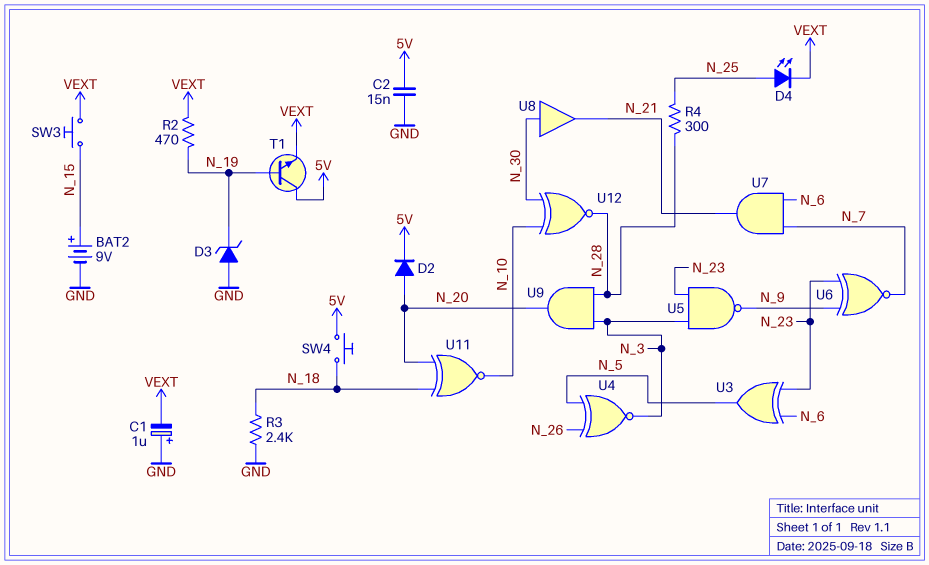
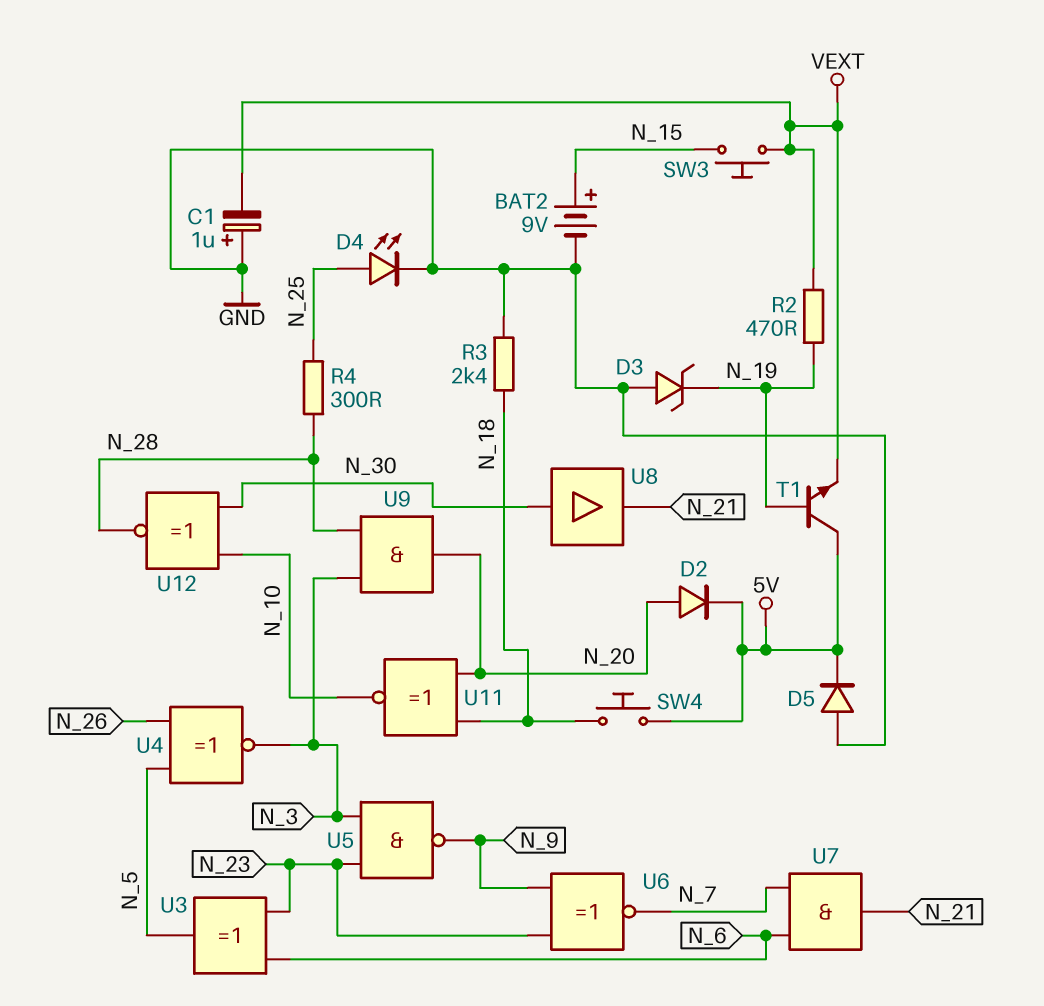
C2: 15nF (5V, GND) -> none
D4: LED (A N_25, K VEXT) -> LED (A N_25, K GND)
D5: none -> diode (A GND, K 5V)

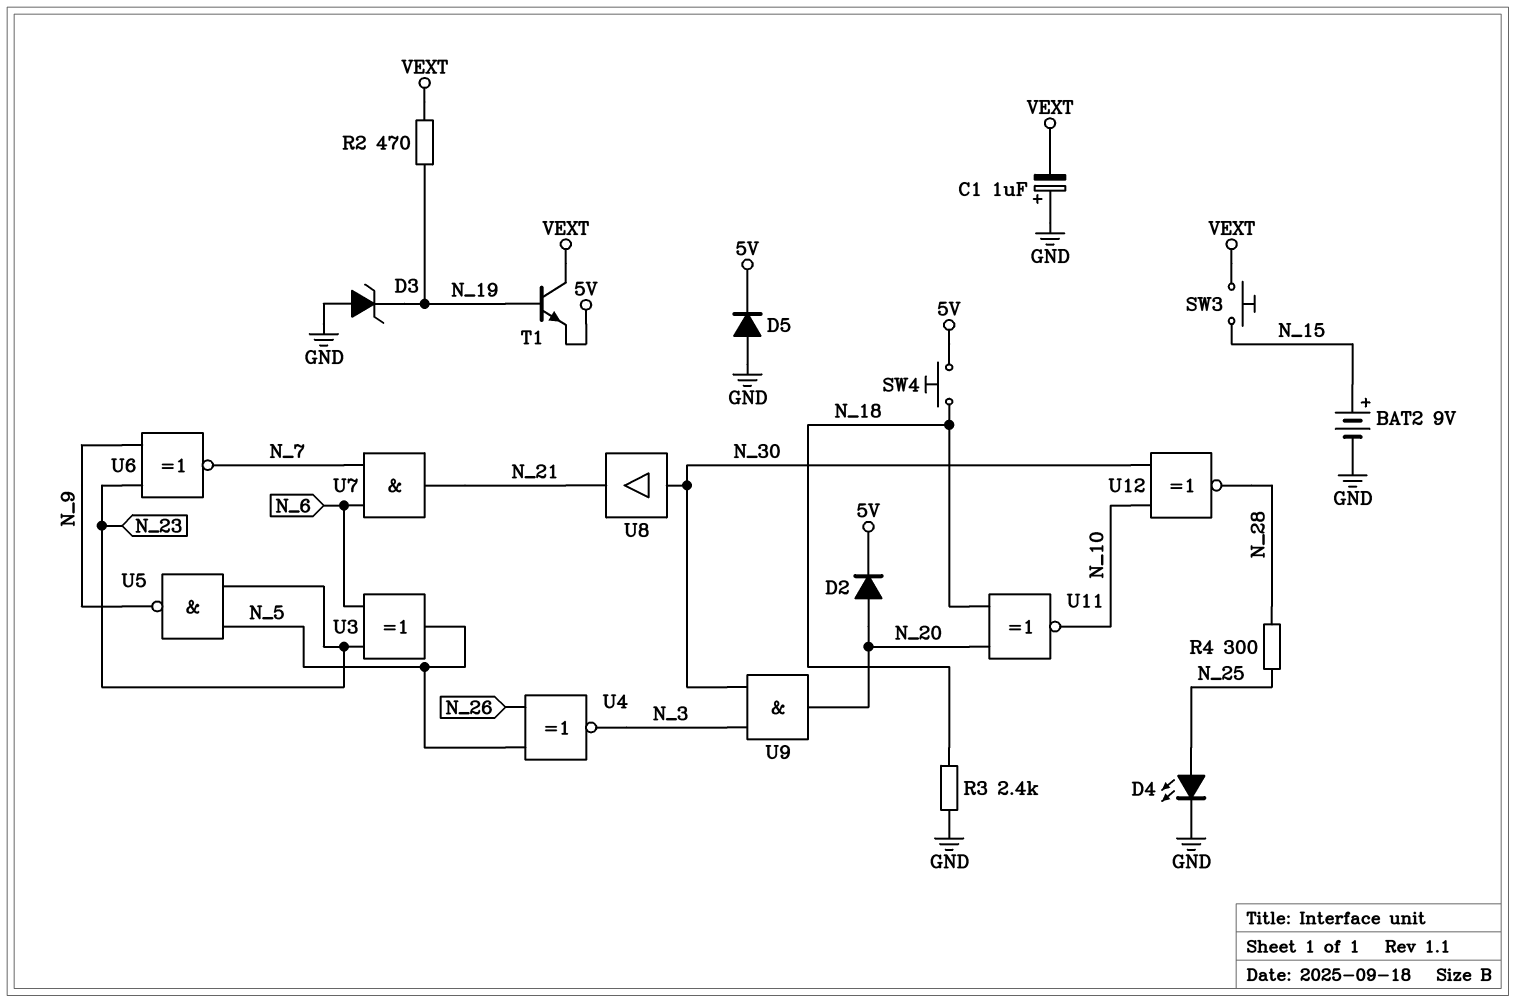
T1: NPN (B N_19, C 5V, E VEXT) -> NPN (B N_19, C VEXT, E 5V)
U5: NAND (in N_3, in N_23, out N_9) -> NAND (in N_5, in N_23, out N_9)
U9: AND (in N_3, in N_28, out N_20) -> AND (in N_3, in N_30, out N_20)

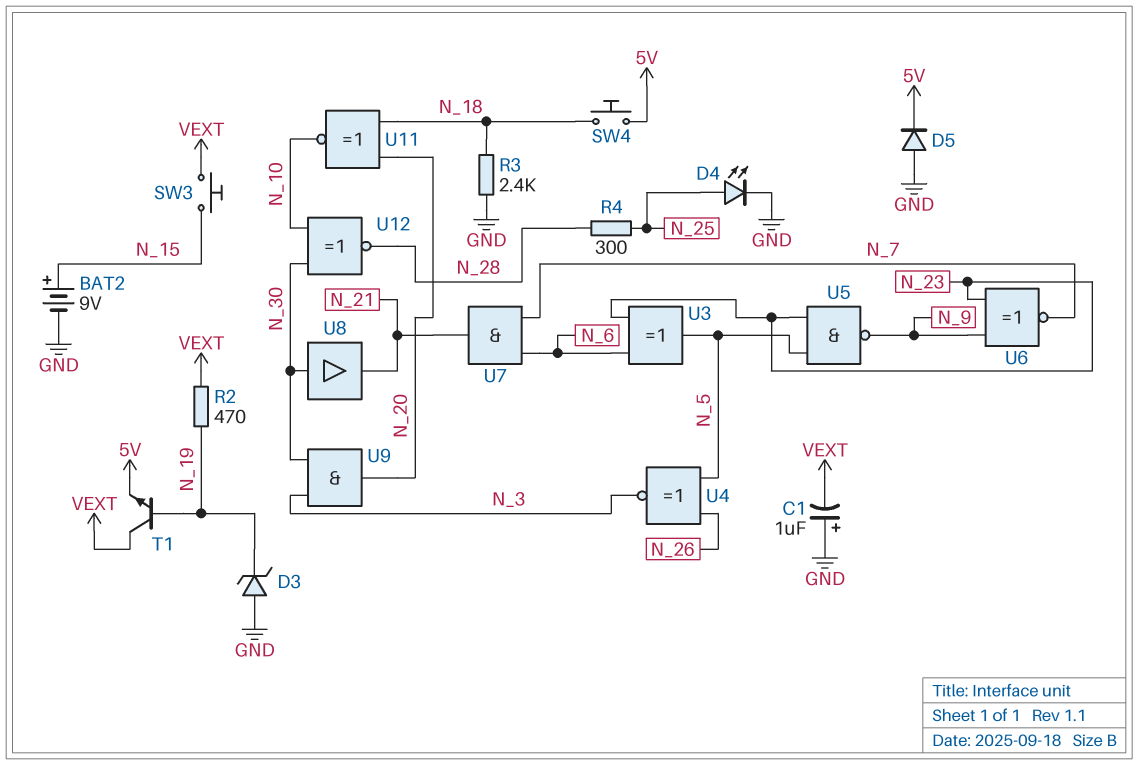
D2: diode (A N_20, K 5V) -> none

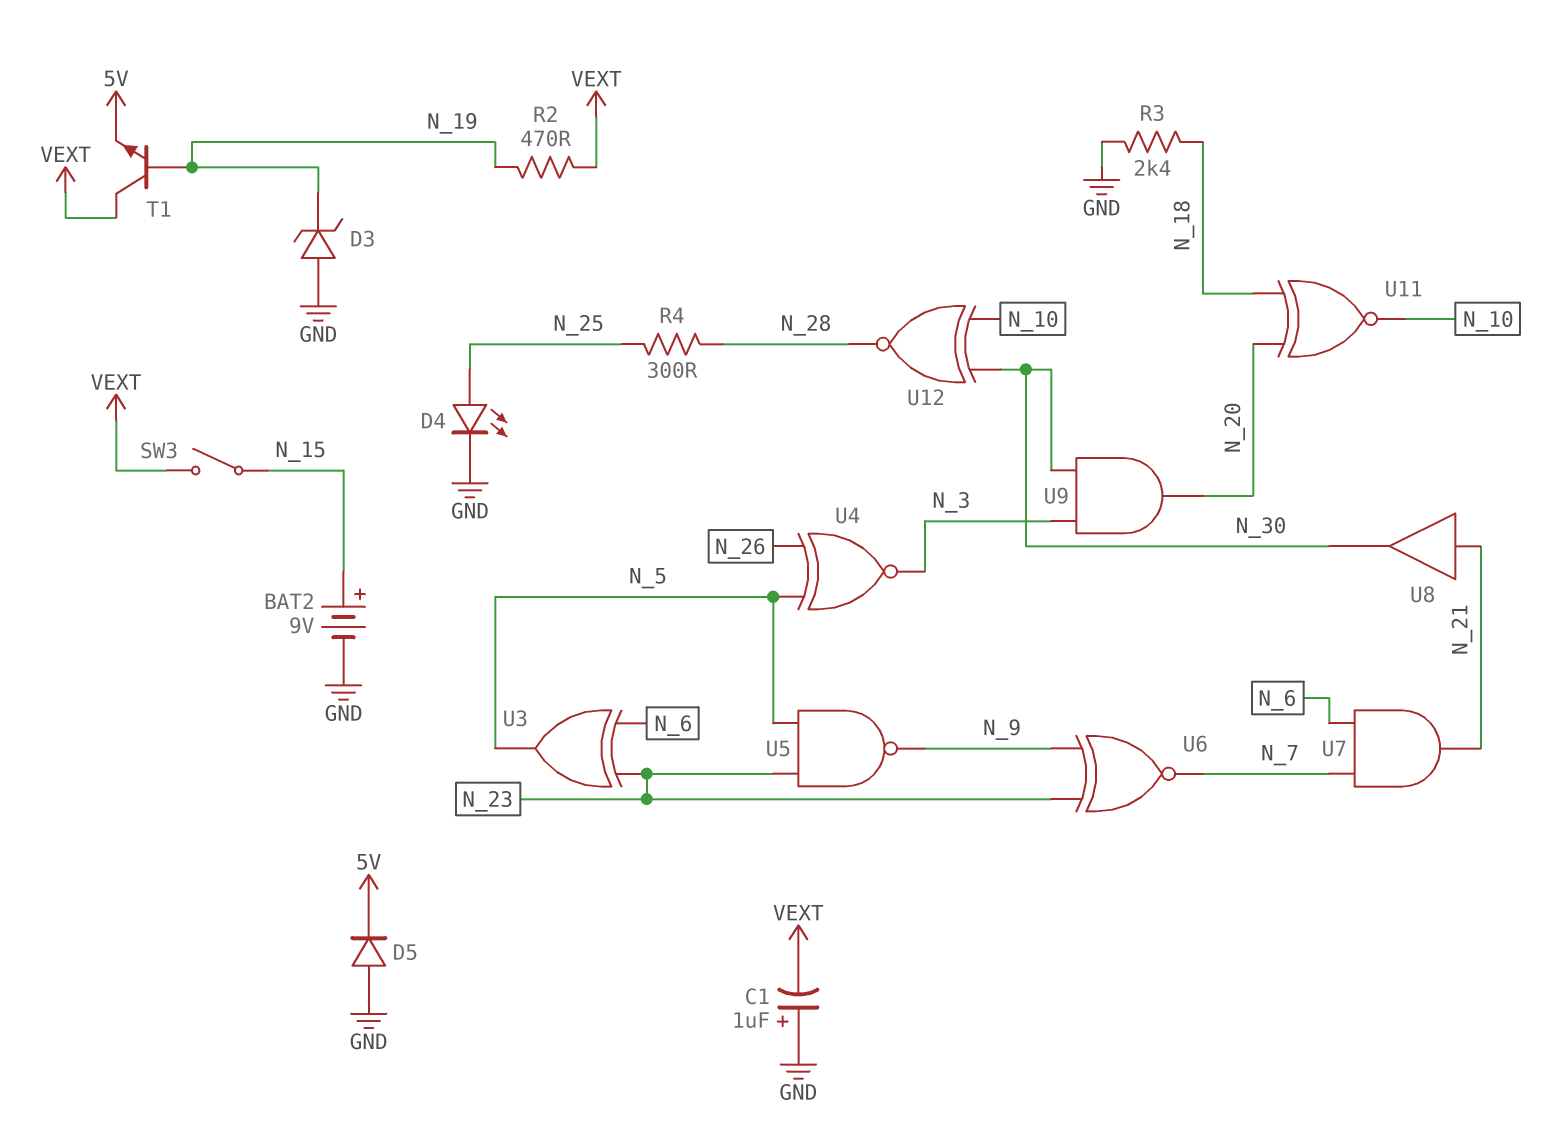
SW3: button (N_15, VEXT) -> switch (N_15, VEXT)
SW4: button (5V, N_18) -> none
U8: buffer (in N_30, out N_21) -> buffer (in N_21, out N_30)

